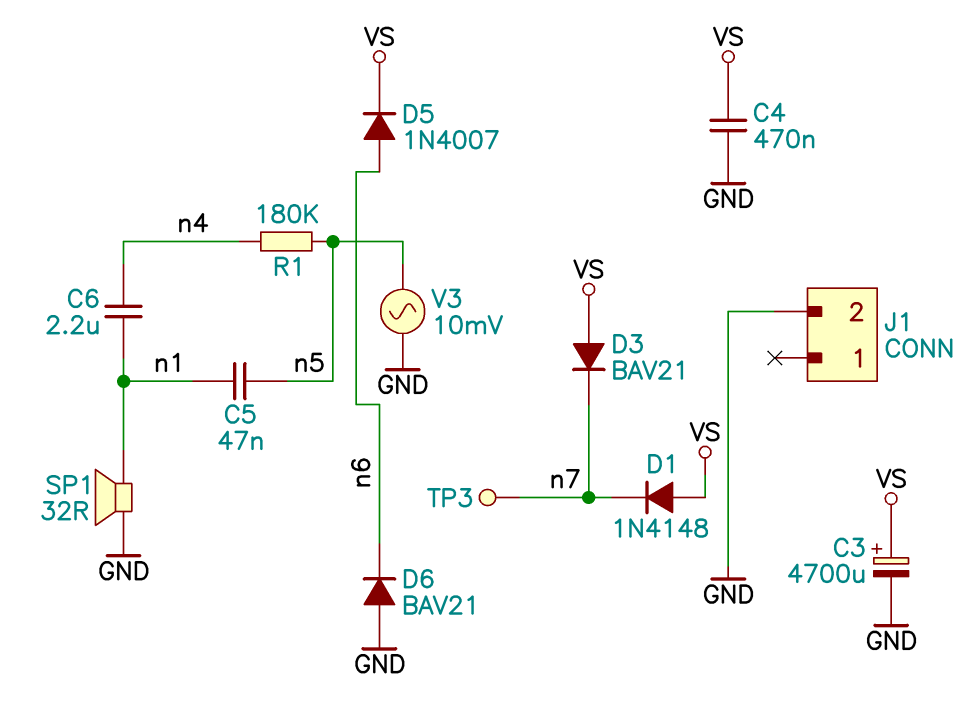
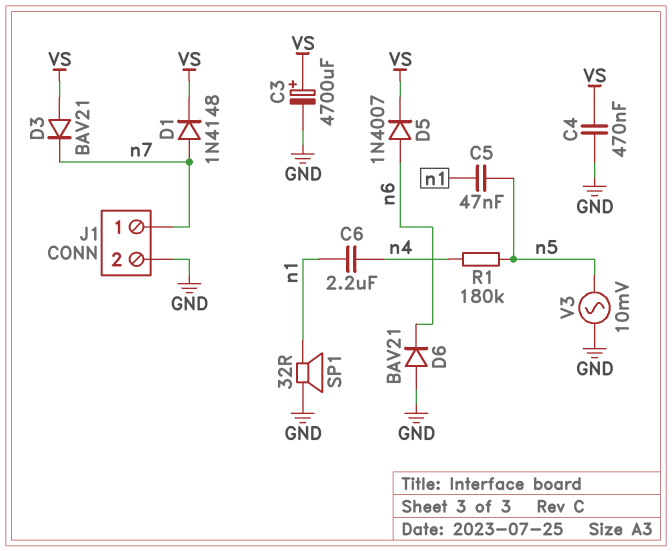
D1: diode 1N4148 (A VS, K n7) -> diode 1N4148 (A n7, K VS)
J1 pin 1: none -> n7
TP3: test point (n7) -> none

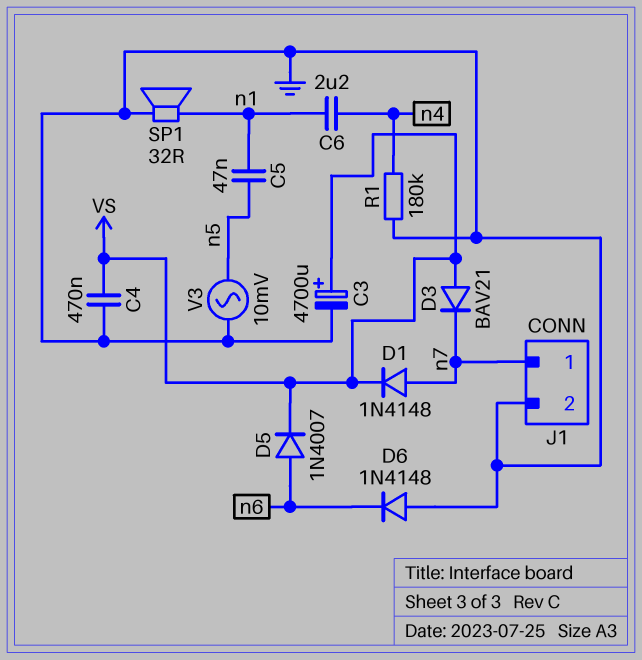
D6: diode BAV21 (A GND, K n6) -> diode 1N4148 (A GND, K n6)
R1: 180k (n4, n5) -> 180k (GND, n4)

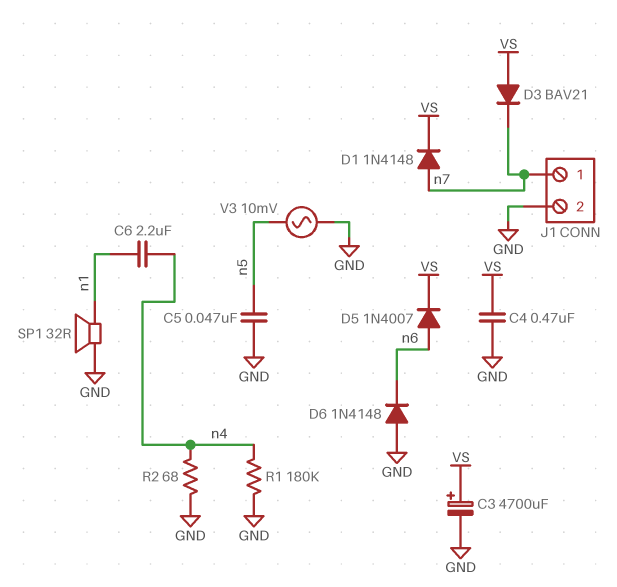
C5: 47nF (n1, n5) -> 47nF (GND, n5)
R2: none -> 68 (GND, n4)

